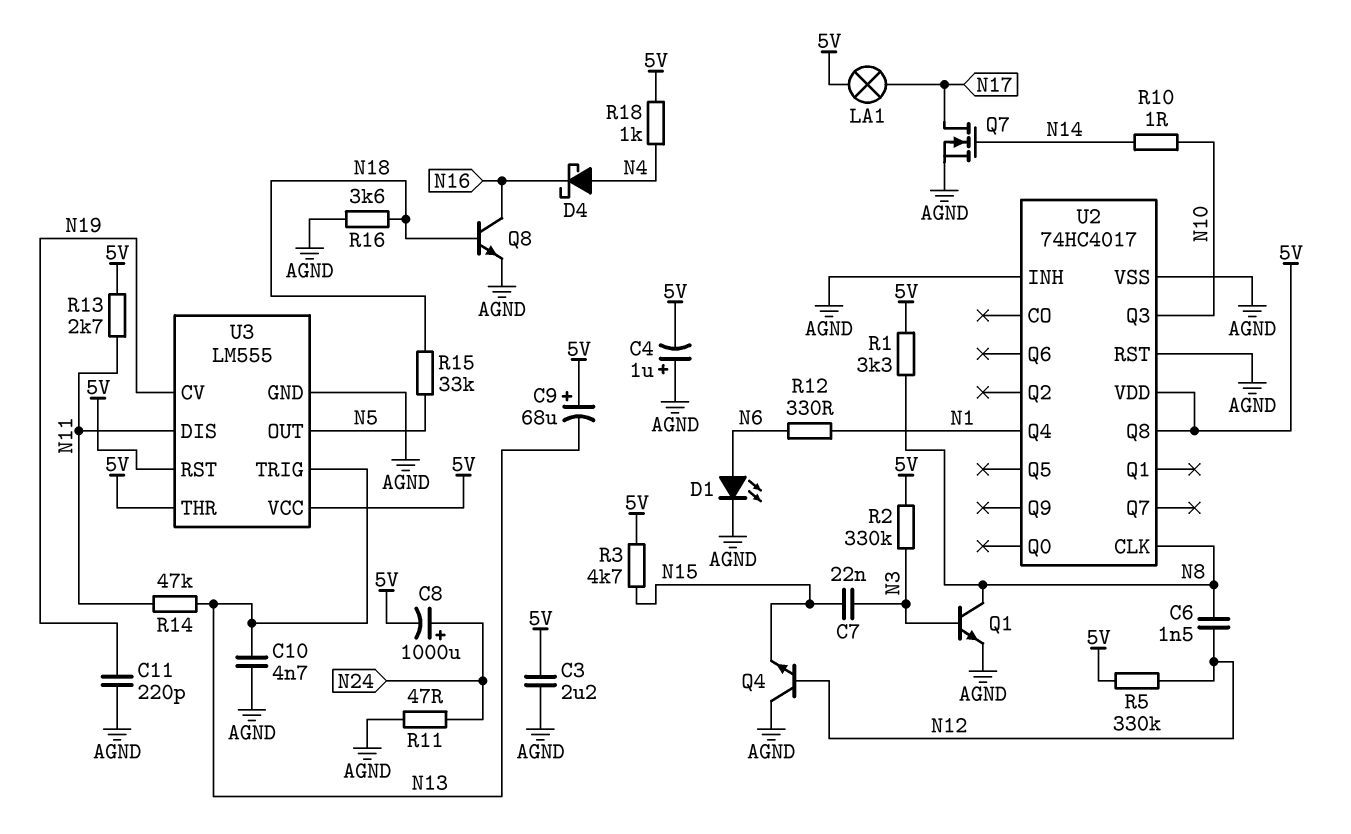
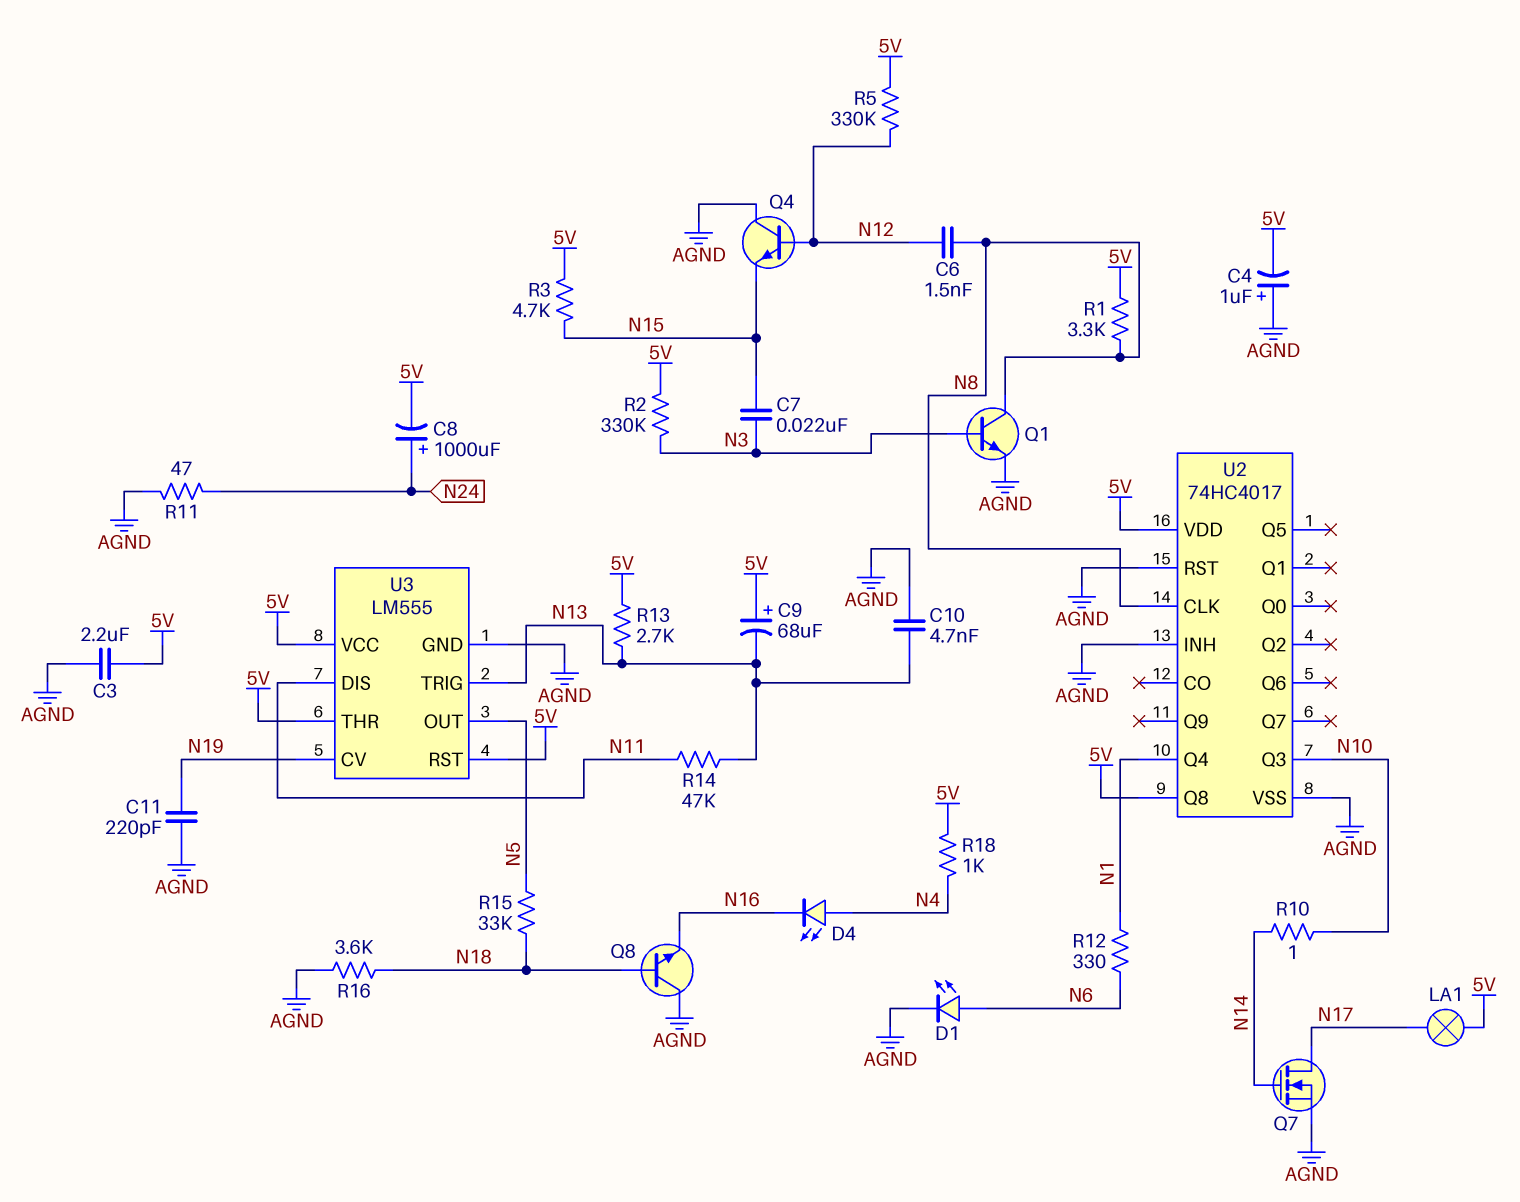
D4: schottky (A N4, K N16) -> LED (A N4, K N16)
Q8: NPN (B N18, C N16, E AGND) -> NPN (B N18, C AGND, E N16)
R13: 2.7k (5V, N11) -> 2.7k (5V, N13)

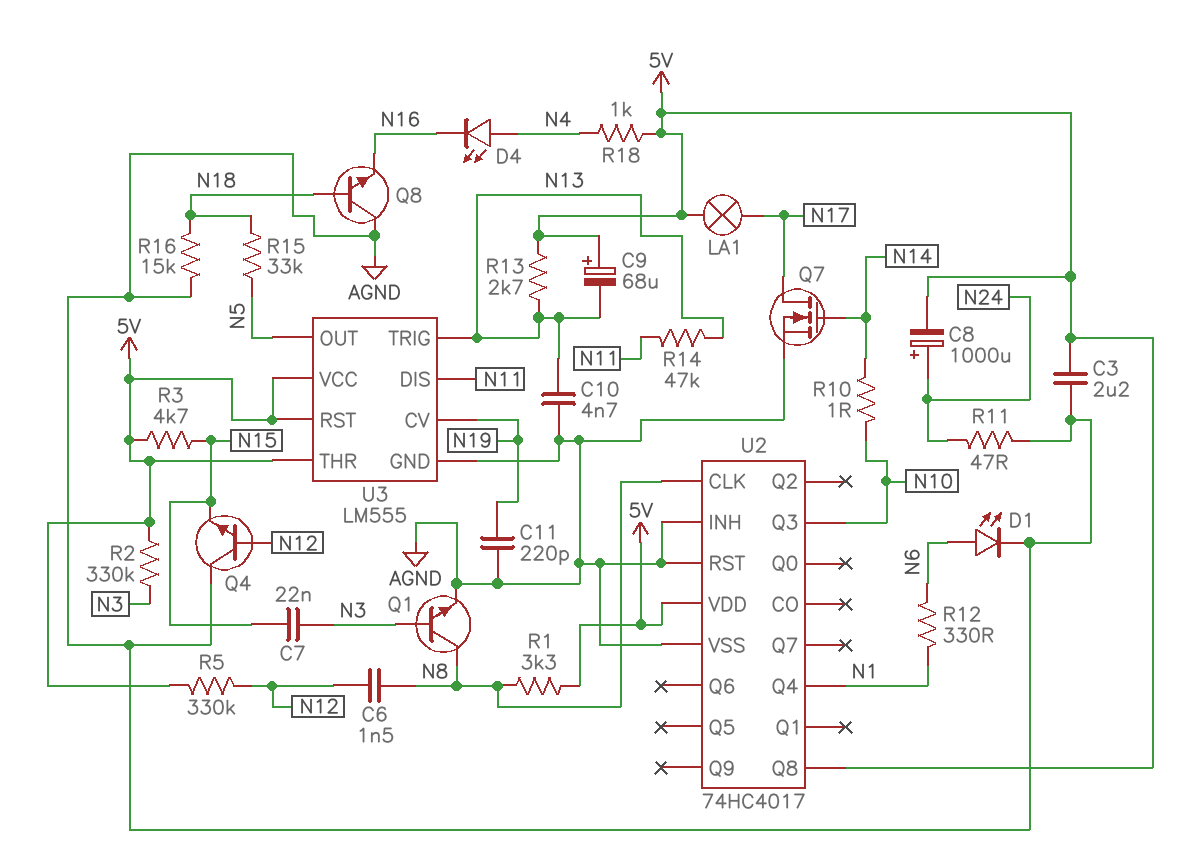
C4: 1uF (plus AGND, minus 5V) -> none
R16: 3.6k (AGND, N18) -> 15k (AGND, N18)

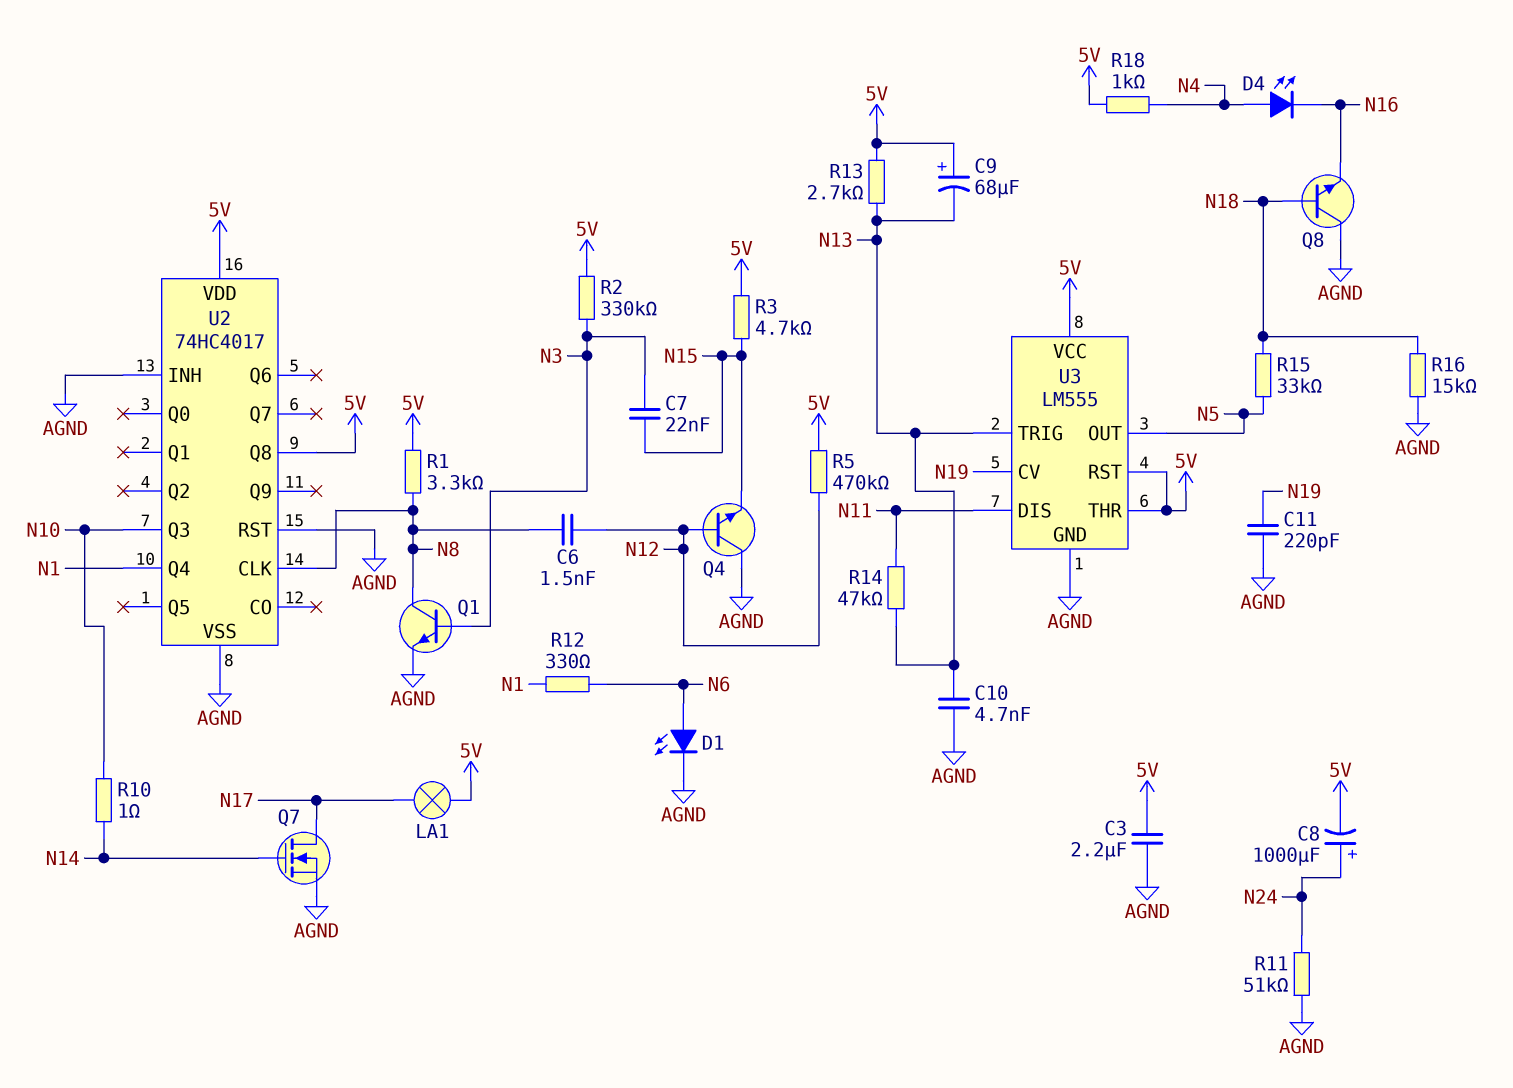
R5: 330k (5V, N12) -> 470k (5V, N12)
R11: 47 (AGND, N24) -> 51k (AGND, N24)

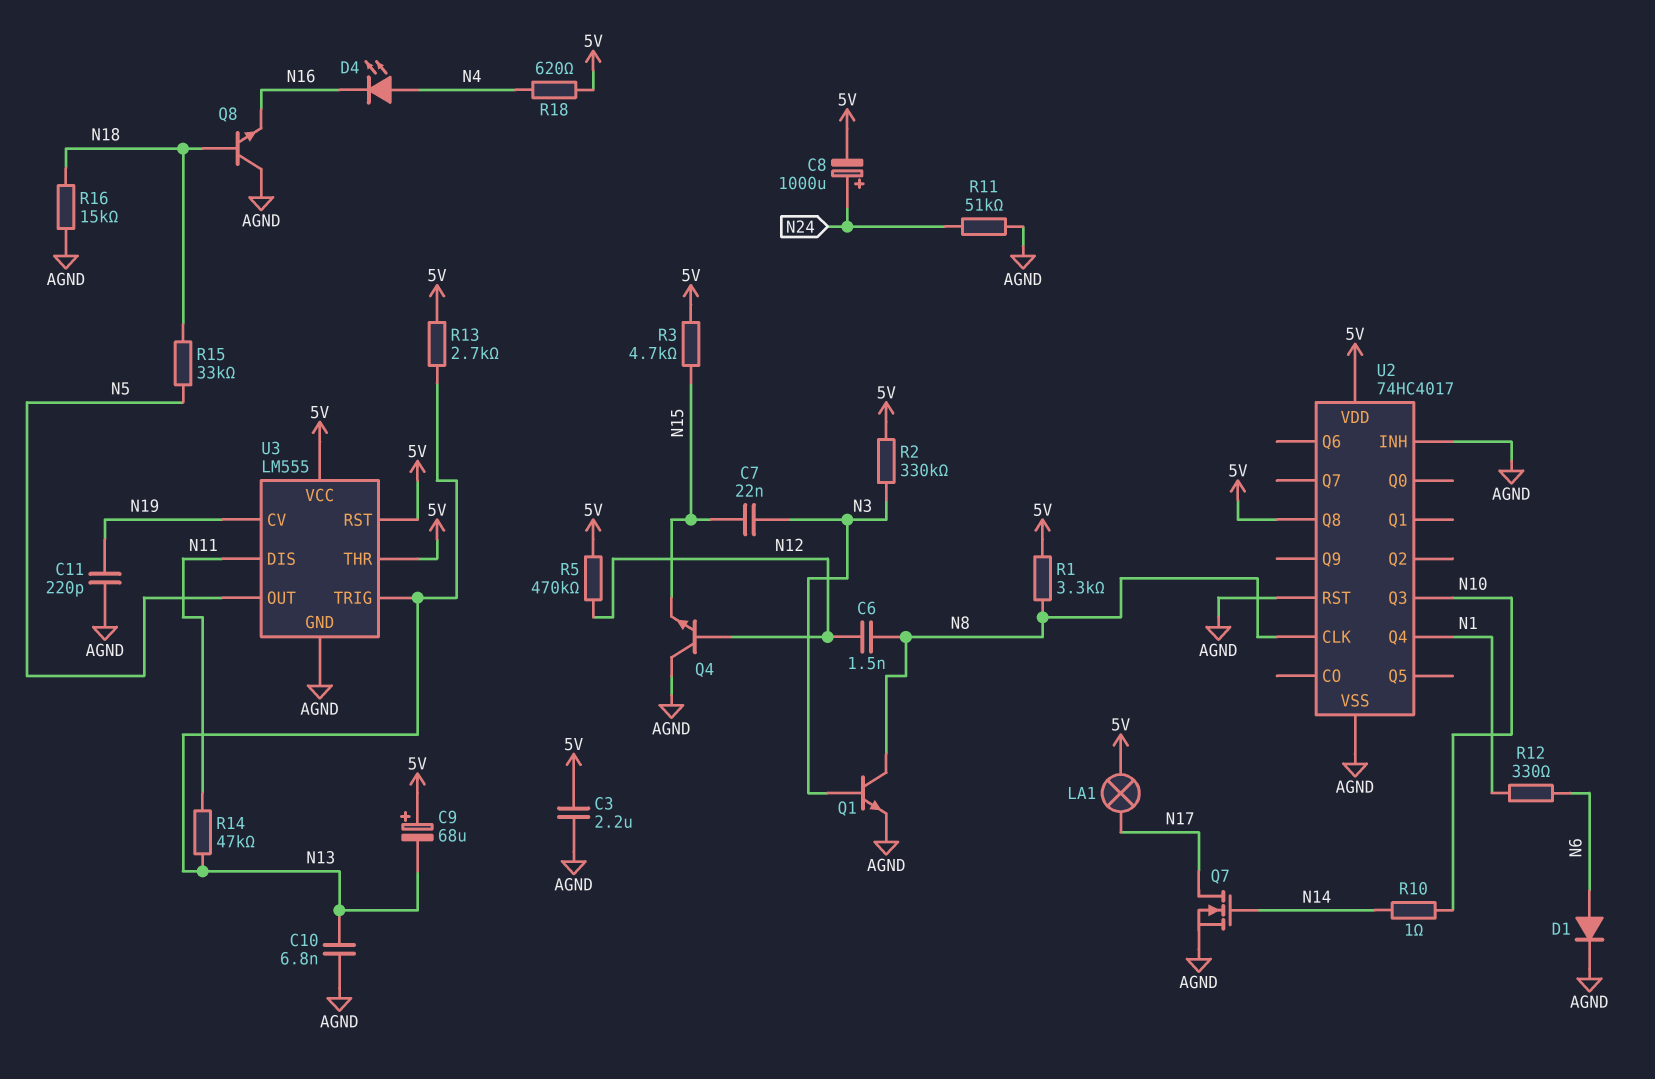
C10: 4.7nF (AGND, N13) -> 6.8nF (AGND, N13)
D1: LED (A N6, K AGND) -> diode (A N6, K AGND)
R18: 1k (5V, N4) -> 620 (5V, N4)

